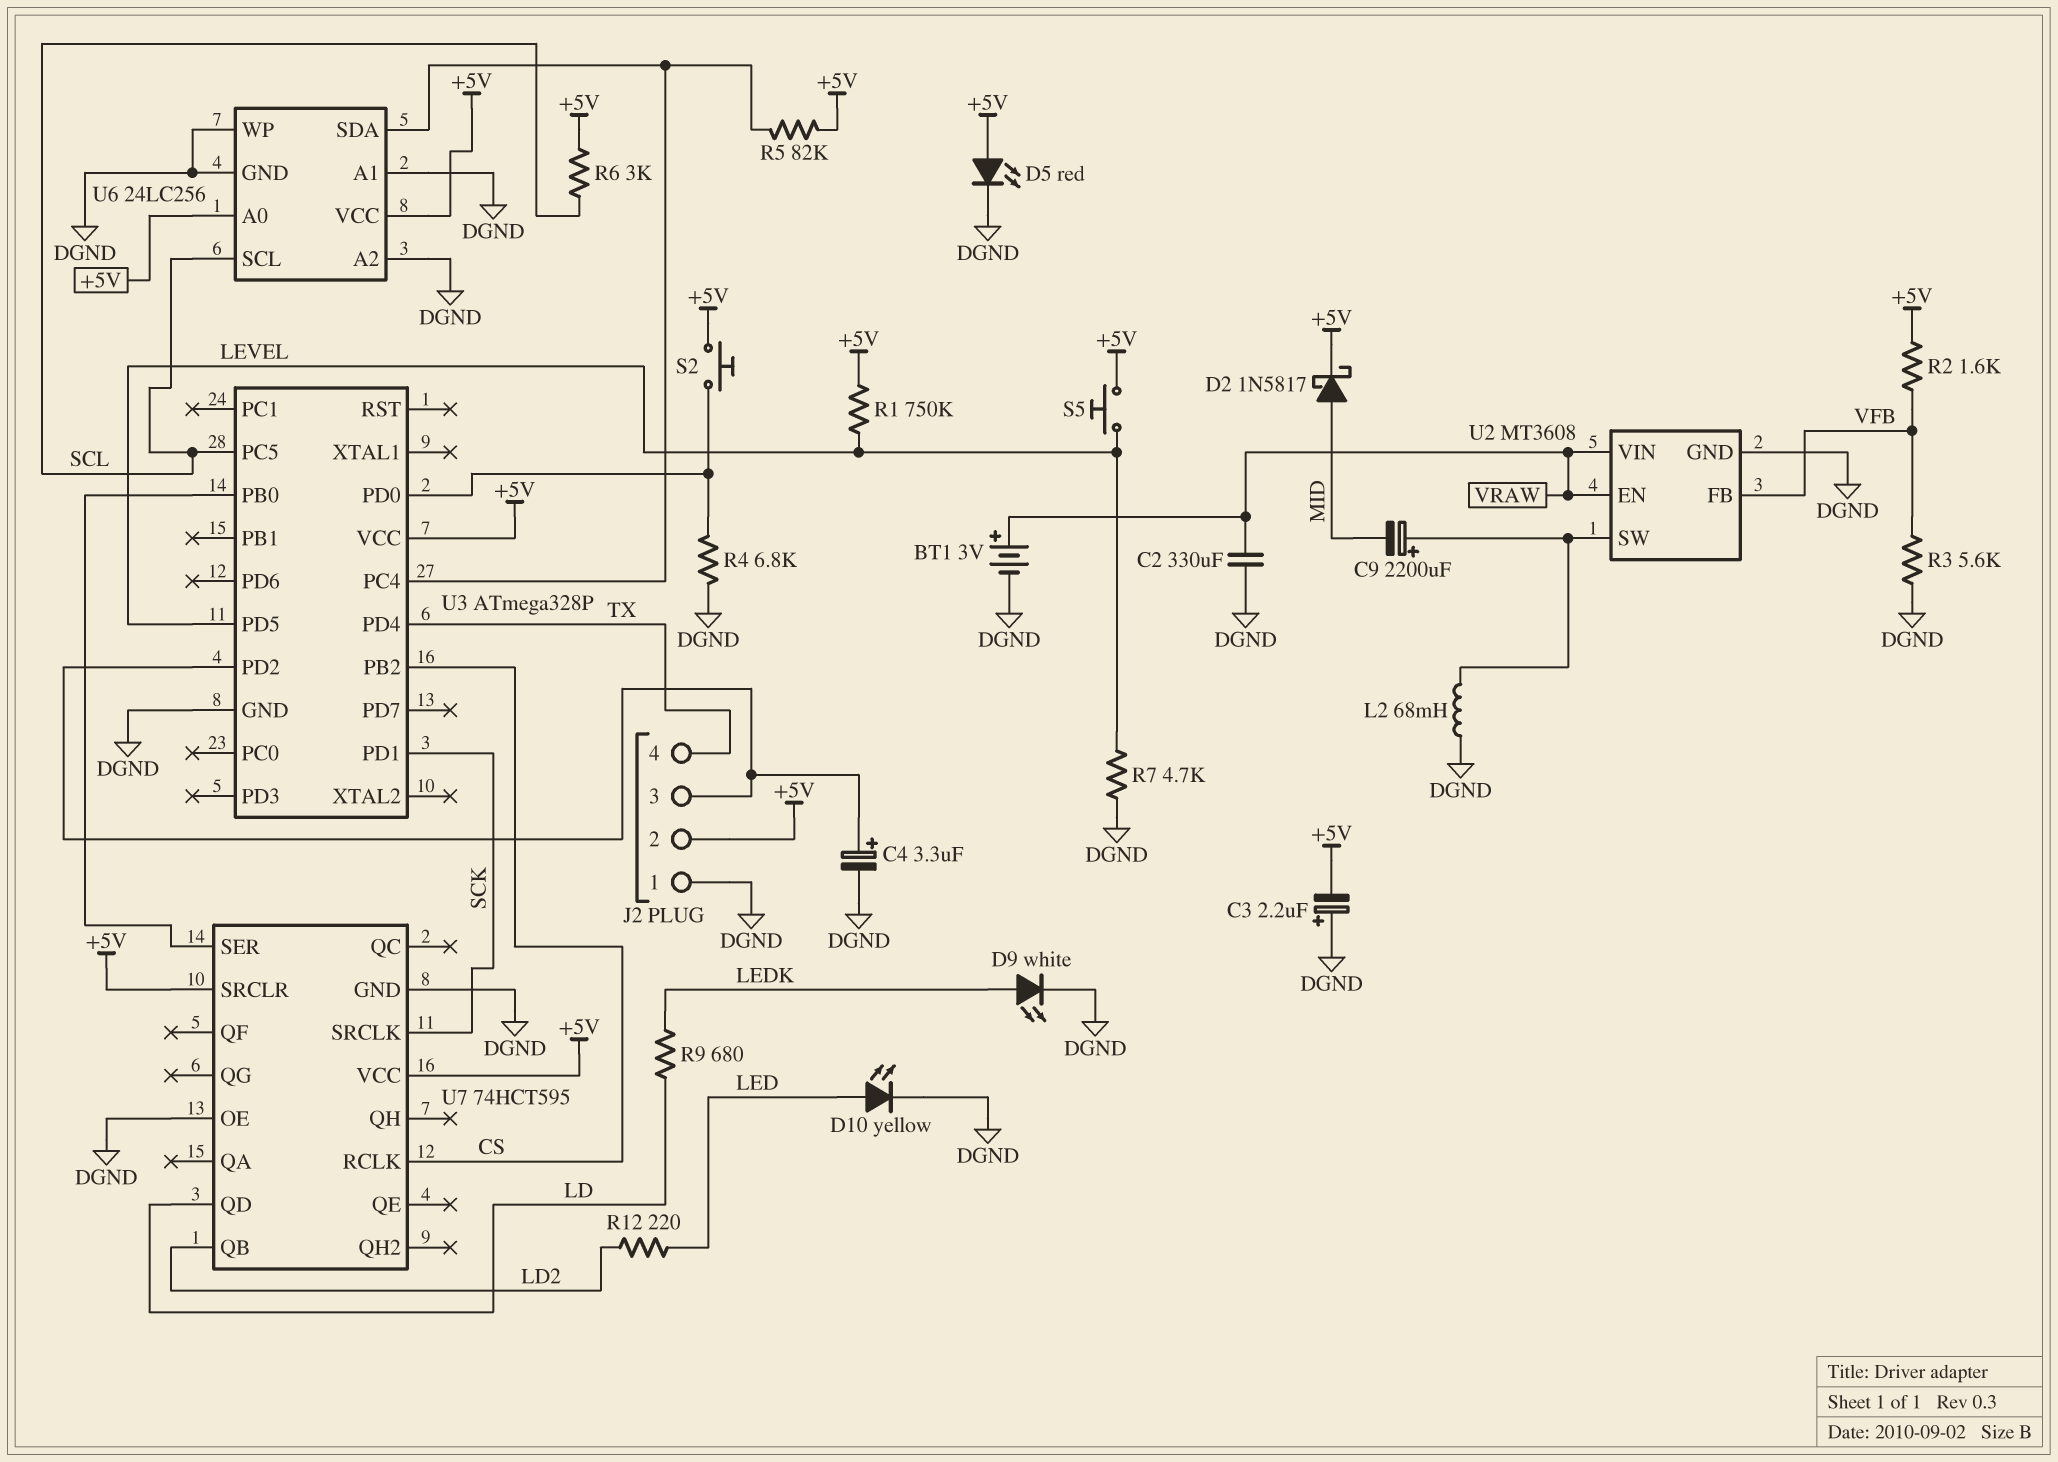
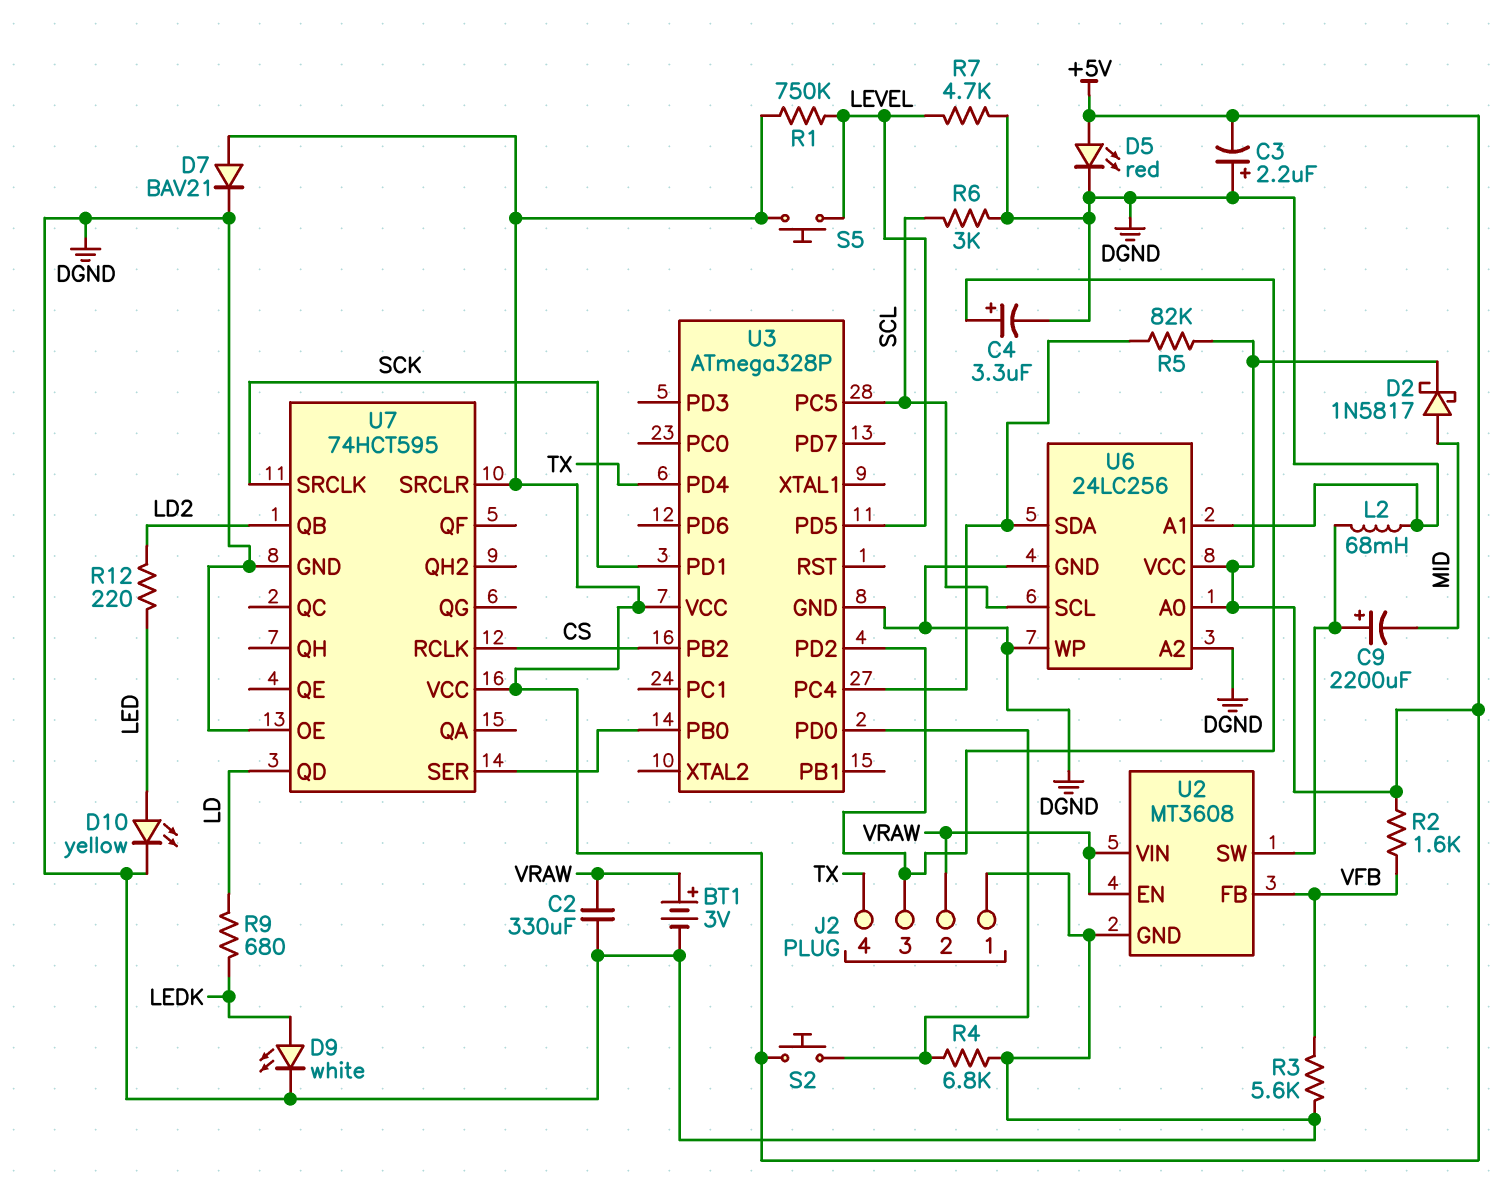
D7: none -> diode BAV21 (A +5V, K DGND)
J2 pin 2: +5V -> VRAW
R6: 3k (+5V, SCL) -> 3k (DGND, SCL)

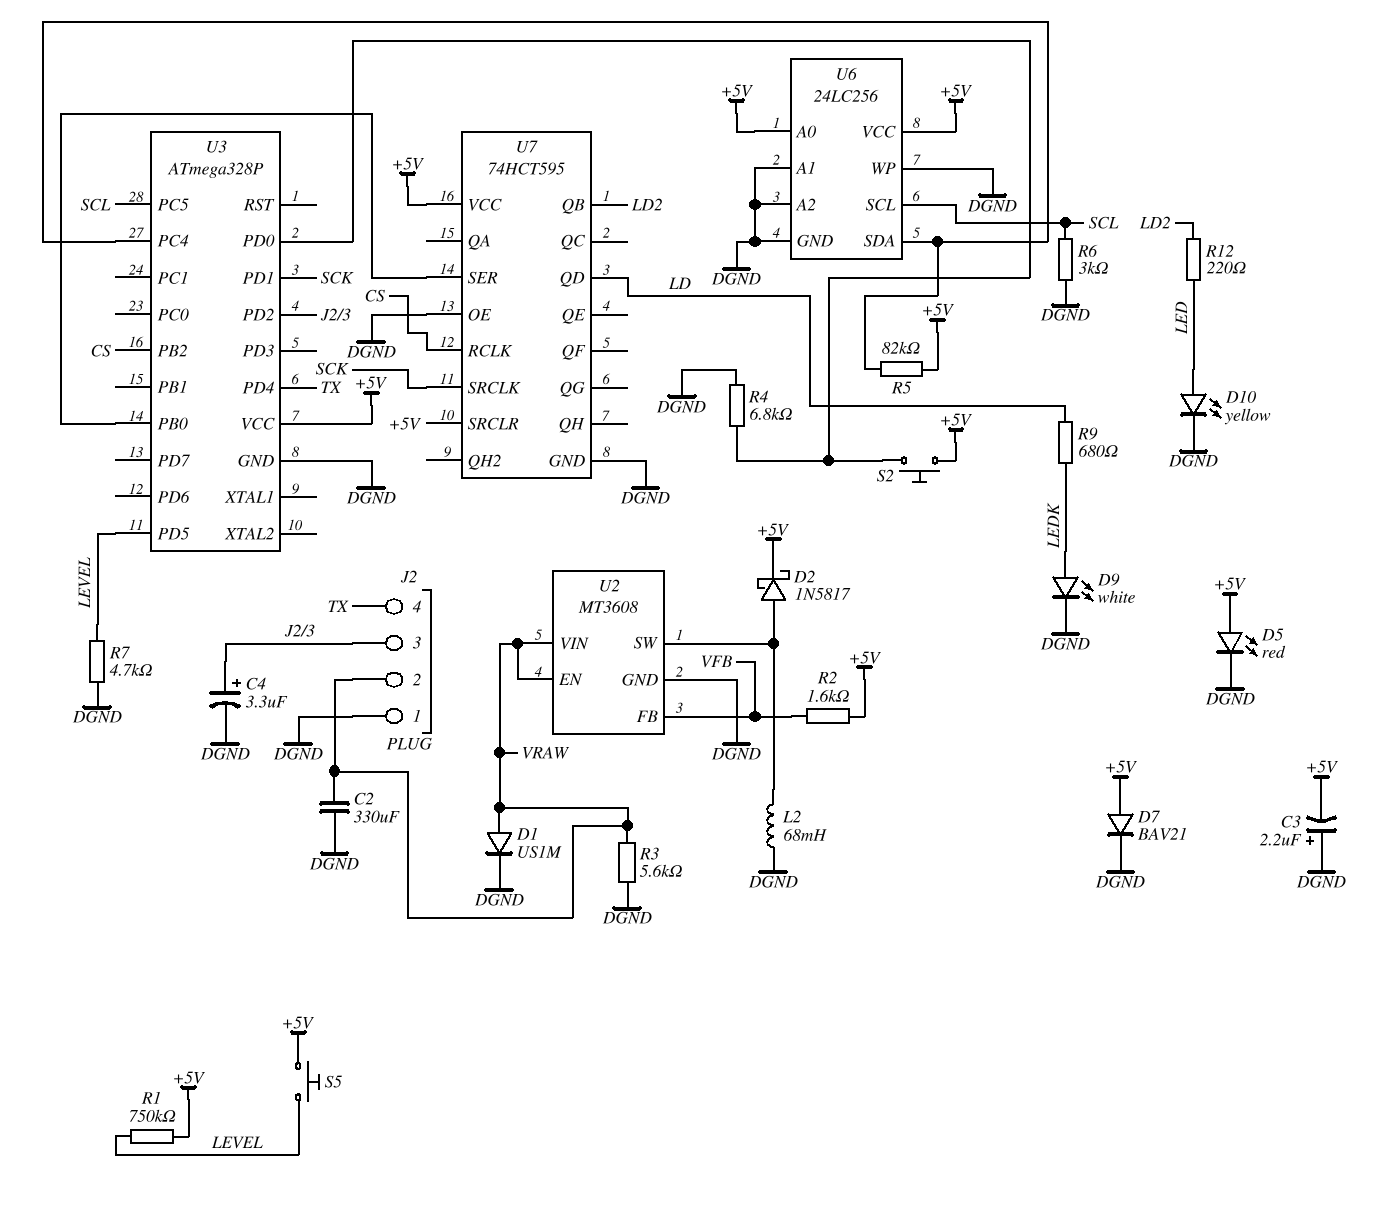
BT1: 3V (plus VRAW, minus DGND) -> none
C9: 2200uF (plus U2/SW, minus MID) -> none
D1: none -> diode US1M (A VRAW, K DGND)
D2: schottky 1N5817 (A MID, K +5V) -> schottky 1N5817 (A U2/SW, K +5V)
R3: 5.6k (DGND, VFB) -> 5.6k (DGND, VRAW)

